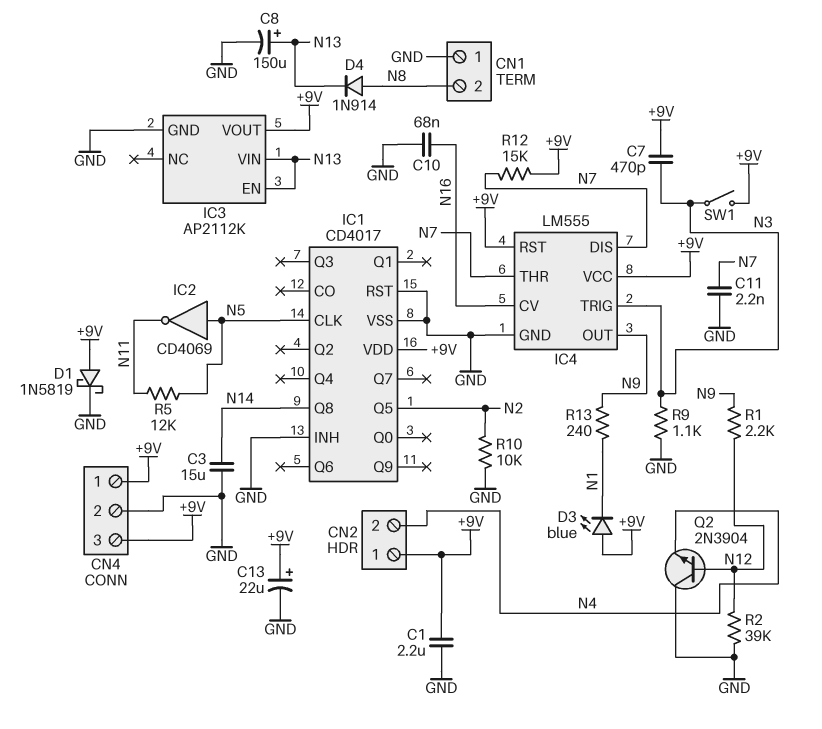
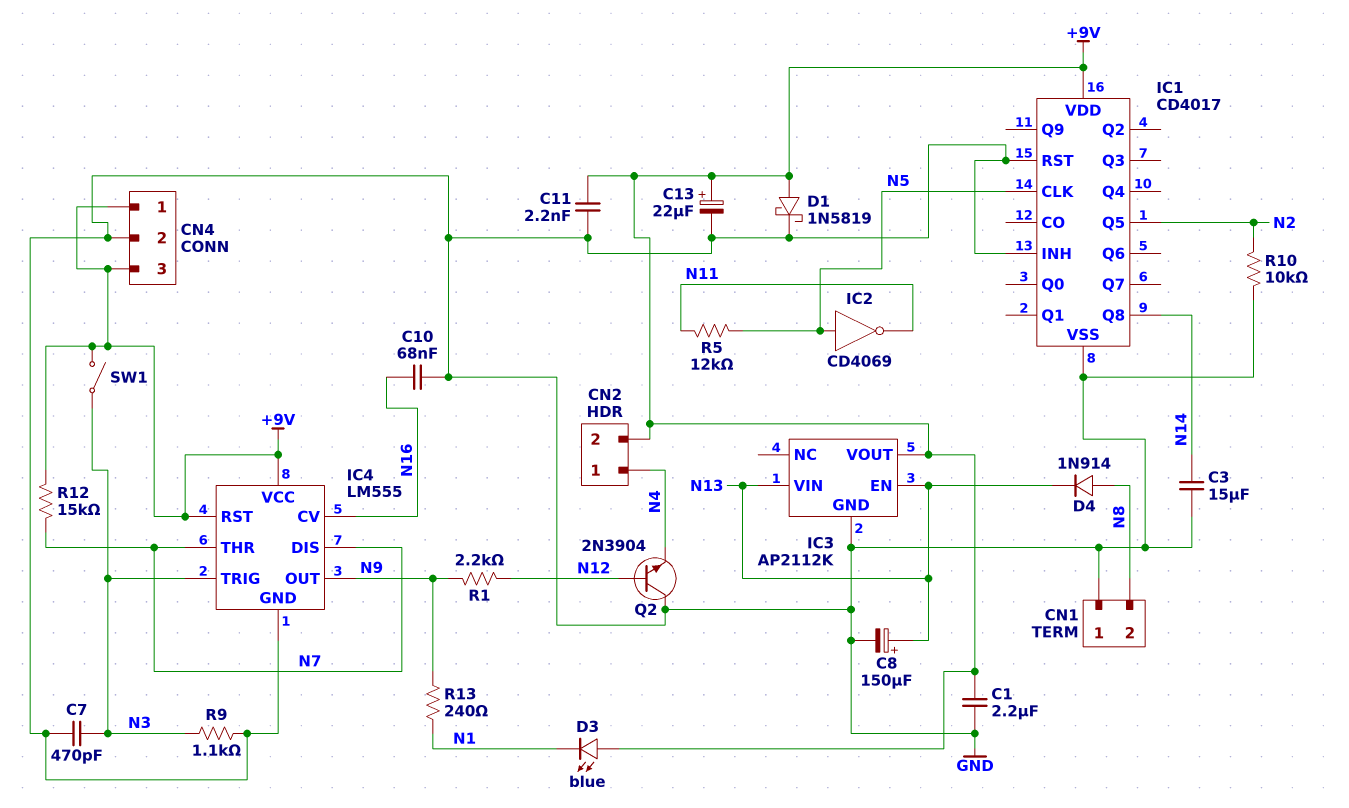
C7: 470pF (+9V, N3) -> 470pF (GND, N3)
C11: 2.2nF (GND, N7) -> 2.2nF (+9V, GND)
CN2 pin 1: +9V -> N4
CN2 pin 2: N4 -> +9V
R2: 39k (GND, N12) -> none

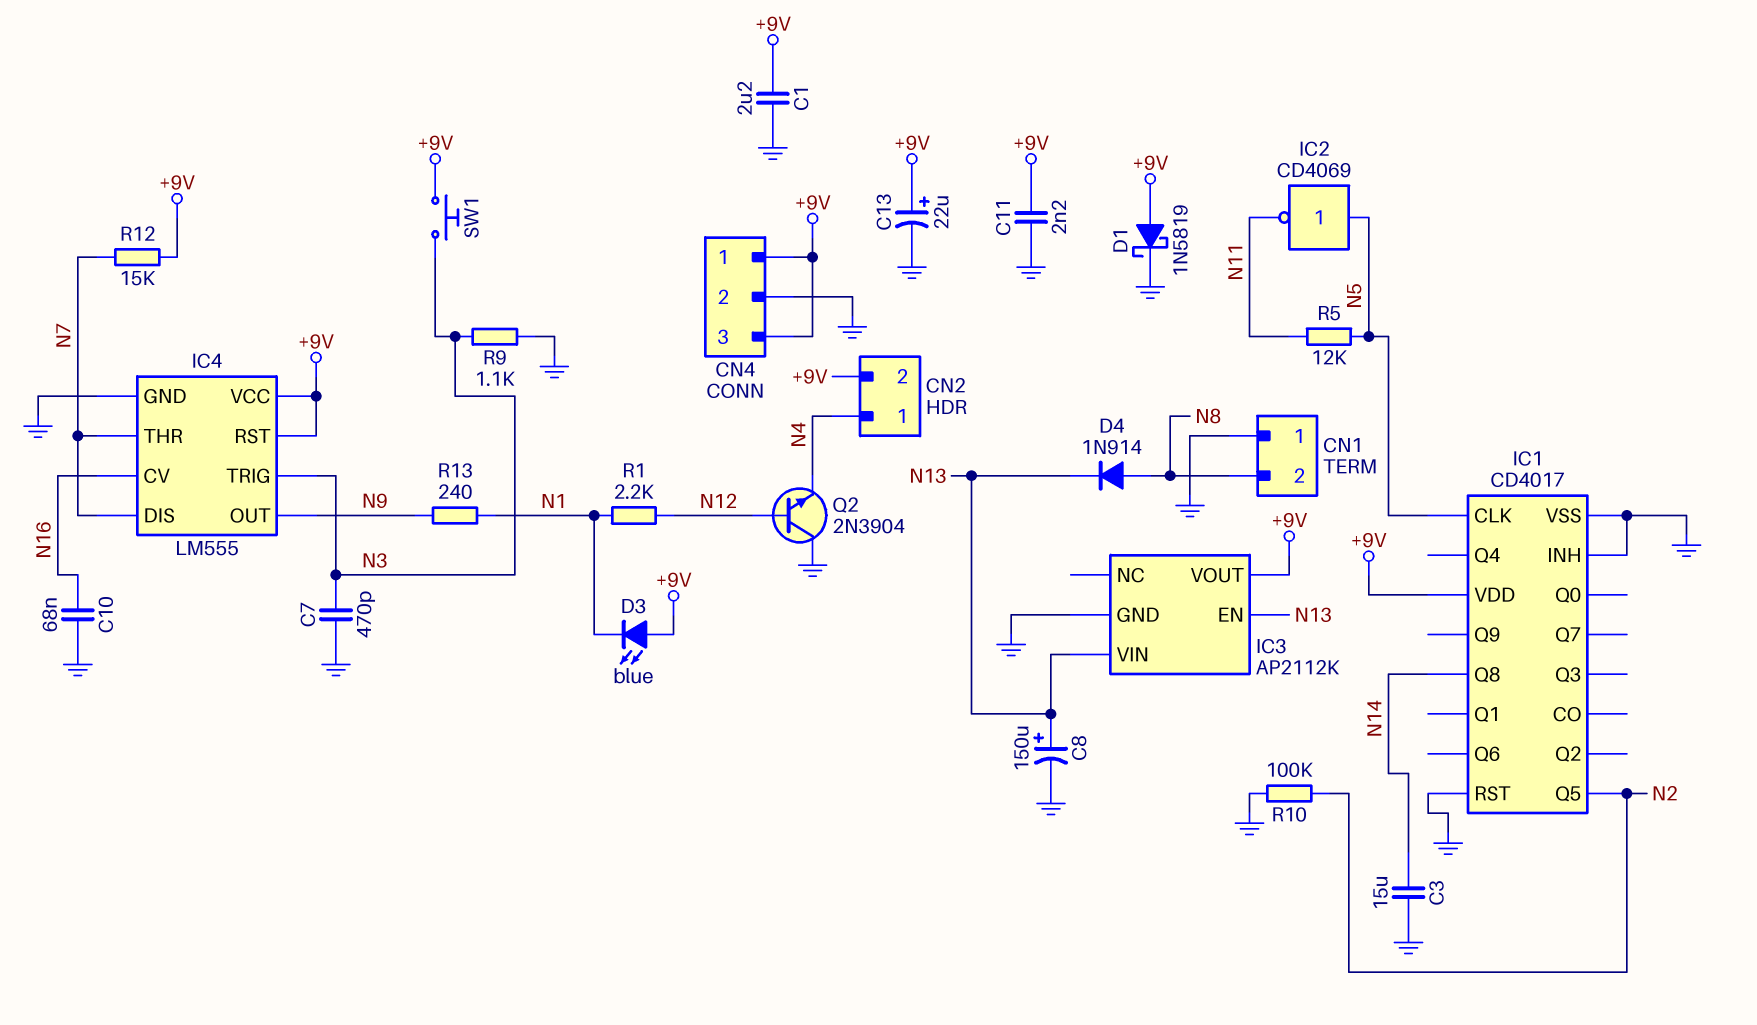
R1: 2.2k (N9, N12) -> 2.2k (N1, N12)
R10: 10k (GND, N2) -> 100k (GND, N2)
SW1: switch (+9V, N3) -> button (+9V, N3)

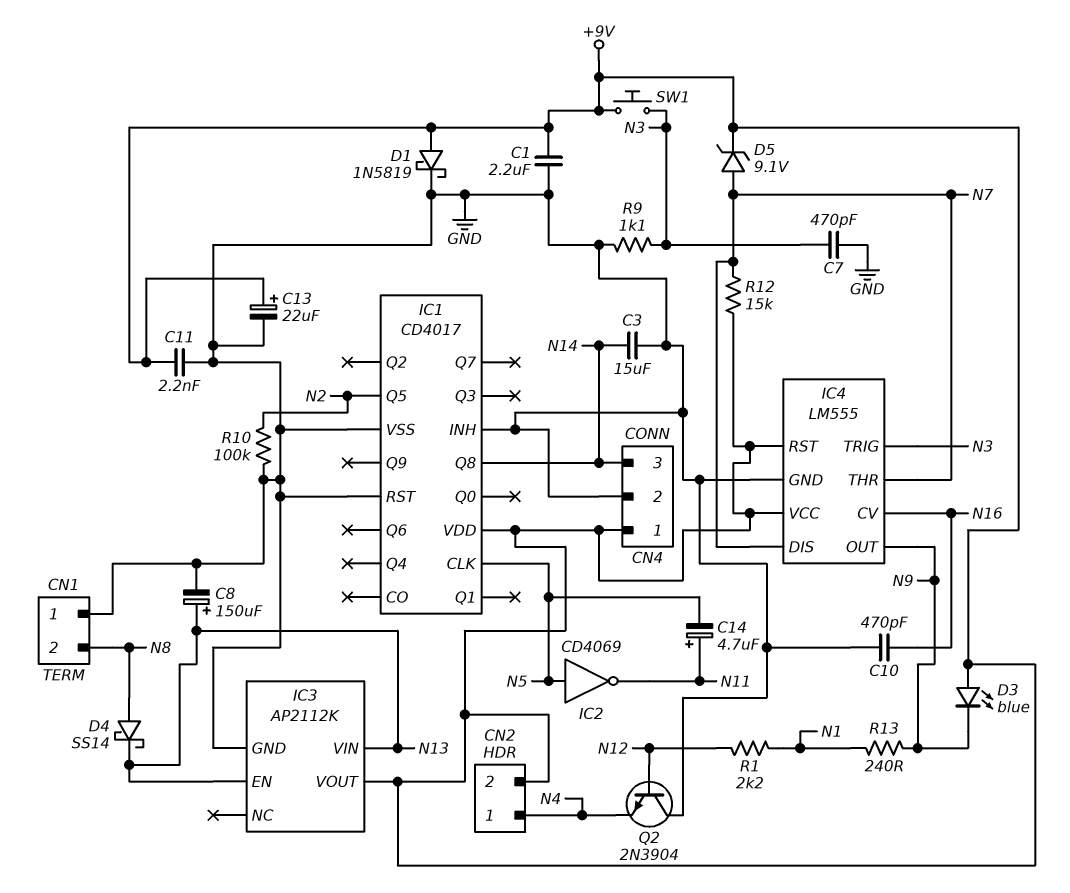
C10: 68nF (GND, N16) -> 470pF (GND, N16)
C14: none -> 4.7uF (plus N11, minus N5)
CN4 pin 3: +9V -> N14
D3: LED blue (A +9V, K N1) -> LED blue (A +9V, K N9)
D4: diode 1N914 (A N8, K N13) -> schottky SS14 (A N8, K N13)
D5: none -> zener 9.1V (A N7, K +9V)
R5: 12k (N5, N11) -> none

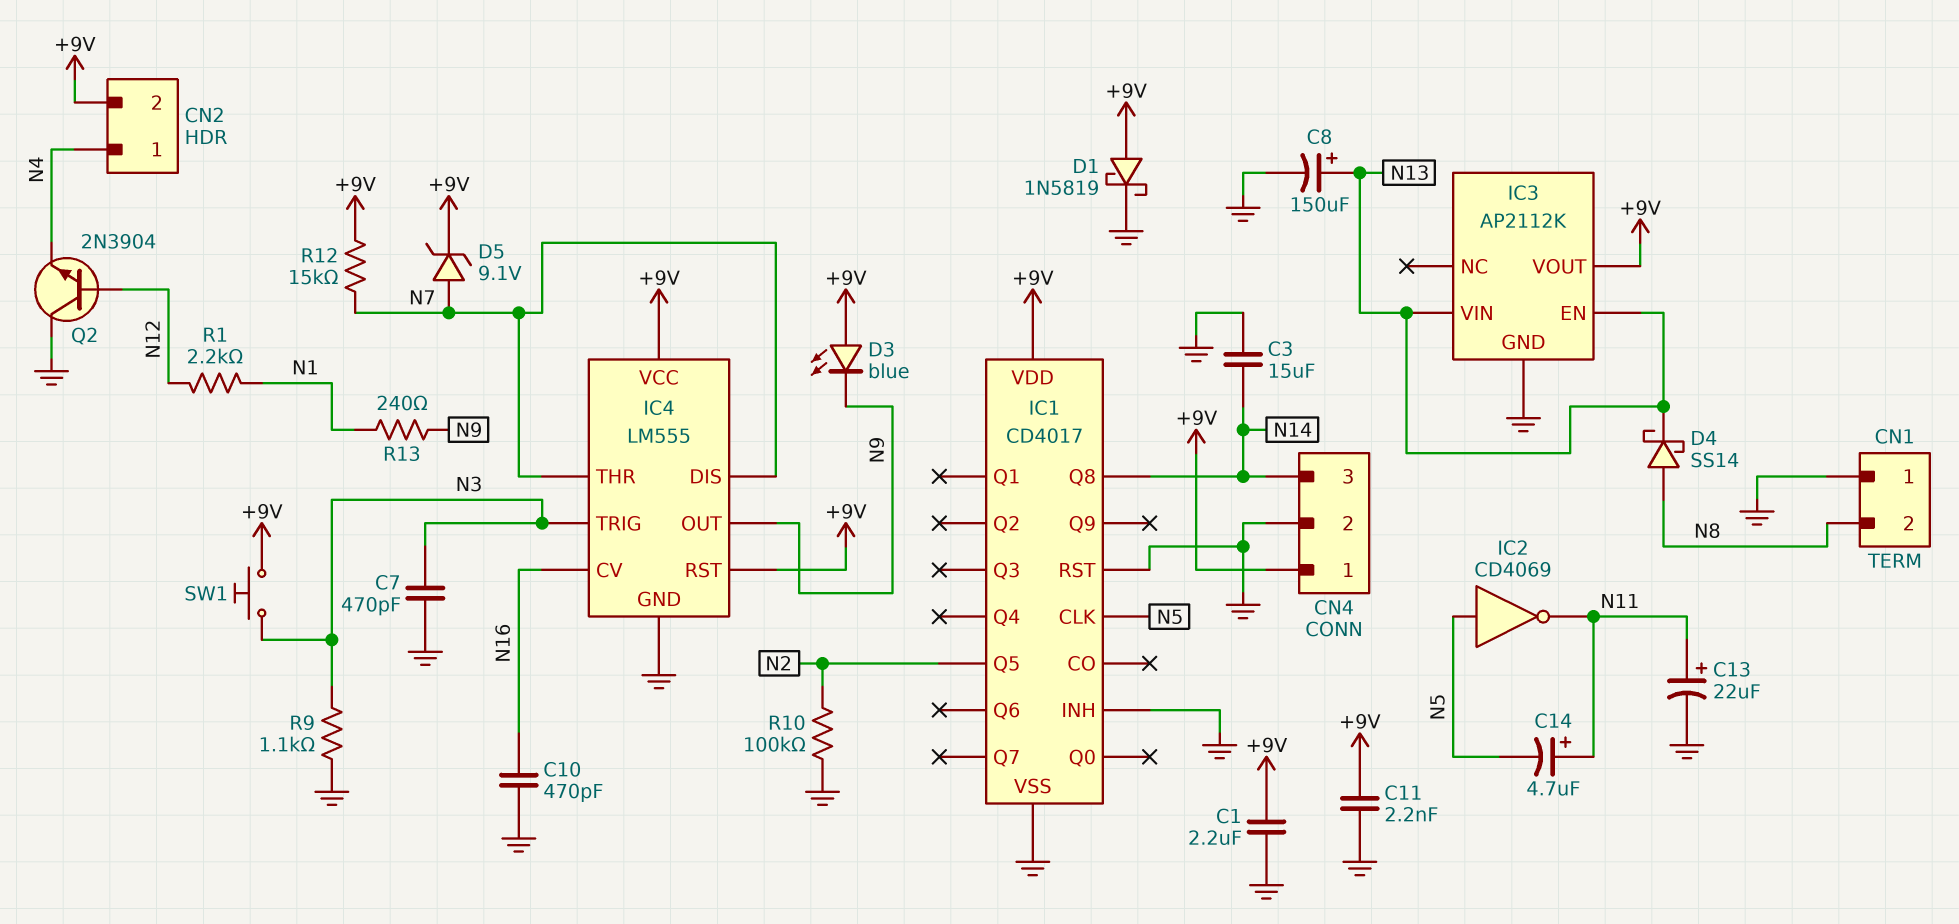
C13: 22uF (plus +9V, minus GND) -> 22uF (plus N11, minus GND)

